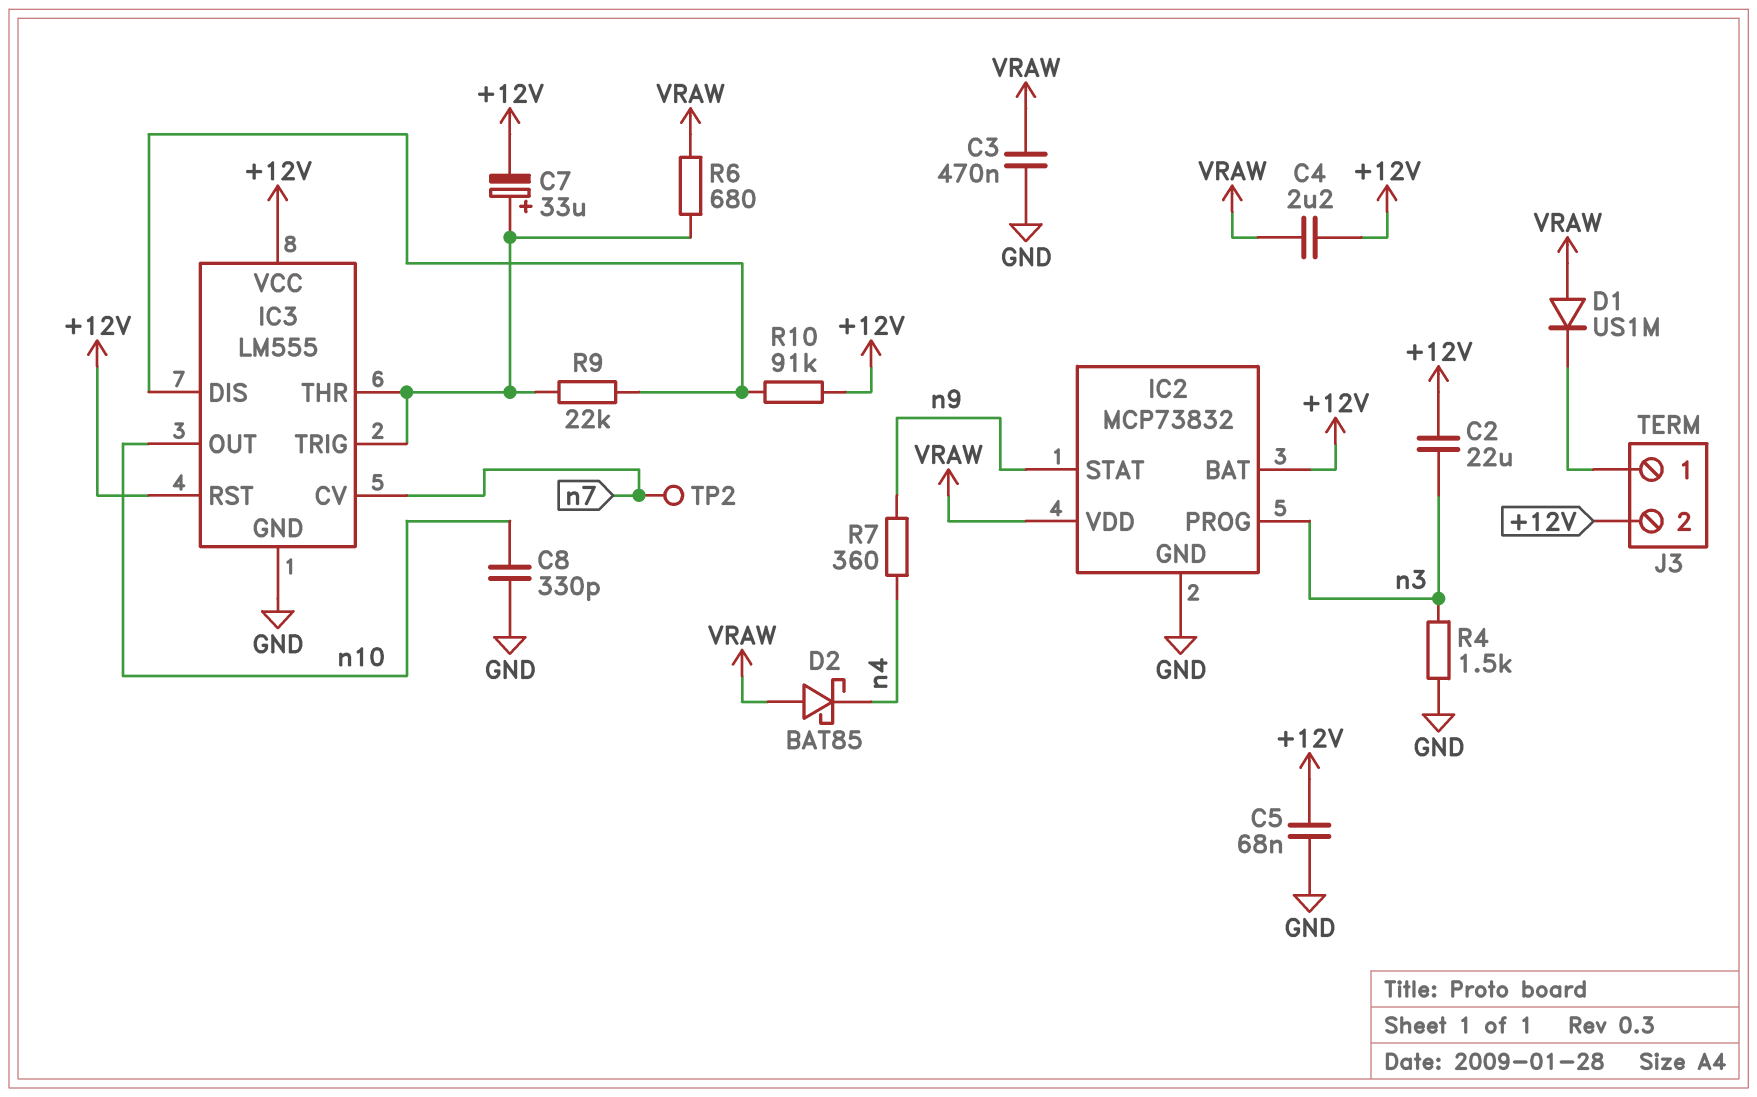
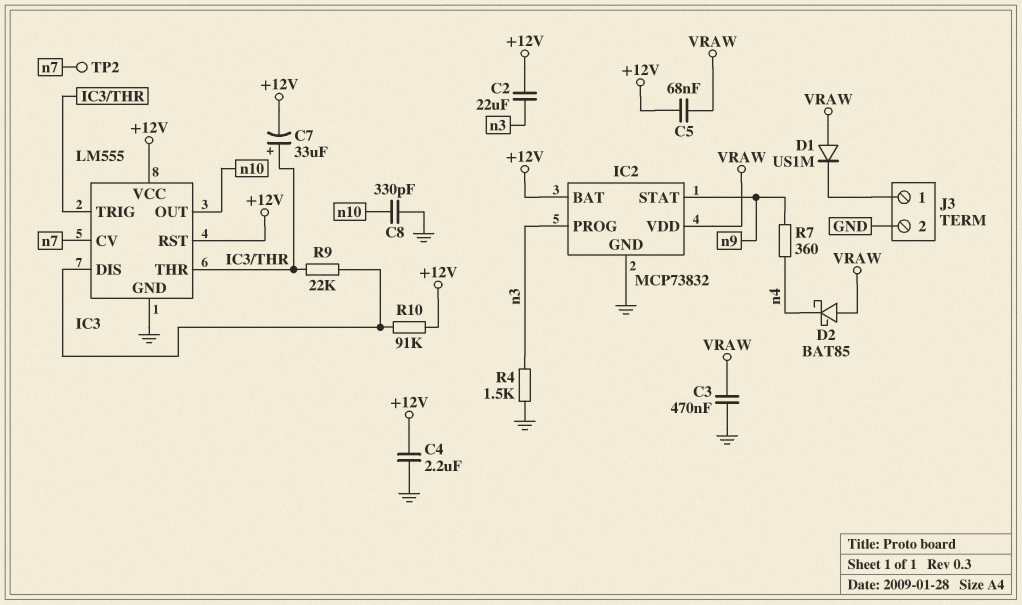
C4: 2.2uF (+12V, VRAW) -> 2.2uF (+12V, GND)
C5: 68nF (+12V, GND) -> 68nF (+12V, VRAW)
J3 pin 2: +12V -> GND
R6: 680 (IC3/THR, VRAW) -> none

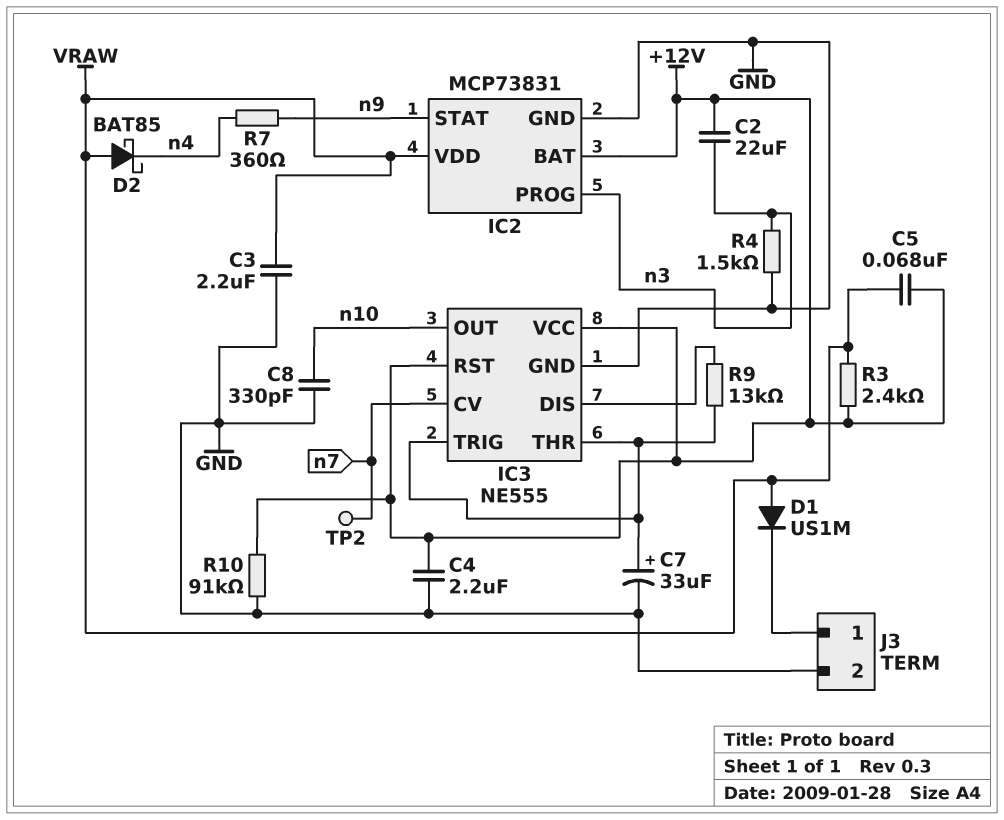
C3: 470nF (GND, VRAW) -> 2.2uF (GND, VRAW)
C7: 33uF (plus IC3/THR, minus +12V) -> 33uF (plus IC3/THR, minus GND)
IC2: MCP73832 -> MCP73831
IC3: LM555 -> NE555
R3: none -> 2.4k (+12V, VRAW)
R9: 22k (IC3/DIS, IC3/THR) -> 13k (IC3/DIS, IC3/THR)
R10: 91k (+12V, IC3/DIS) -> 91k (+12V, GND)

